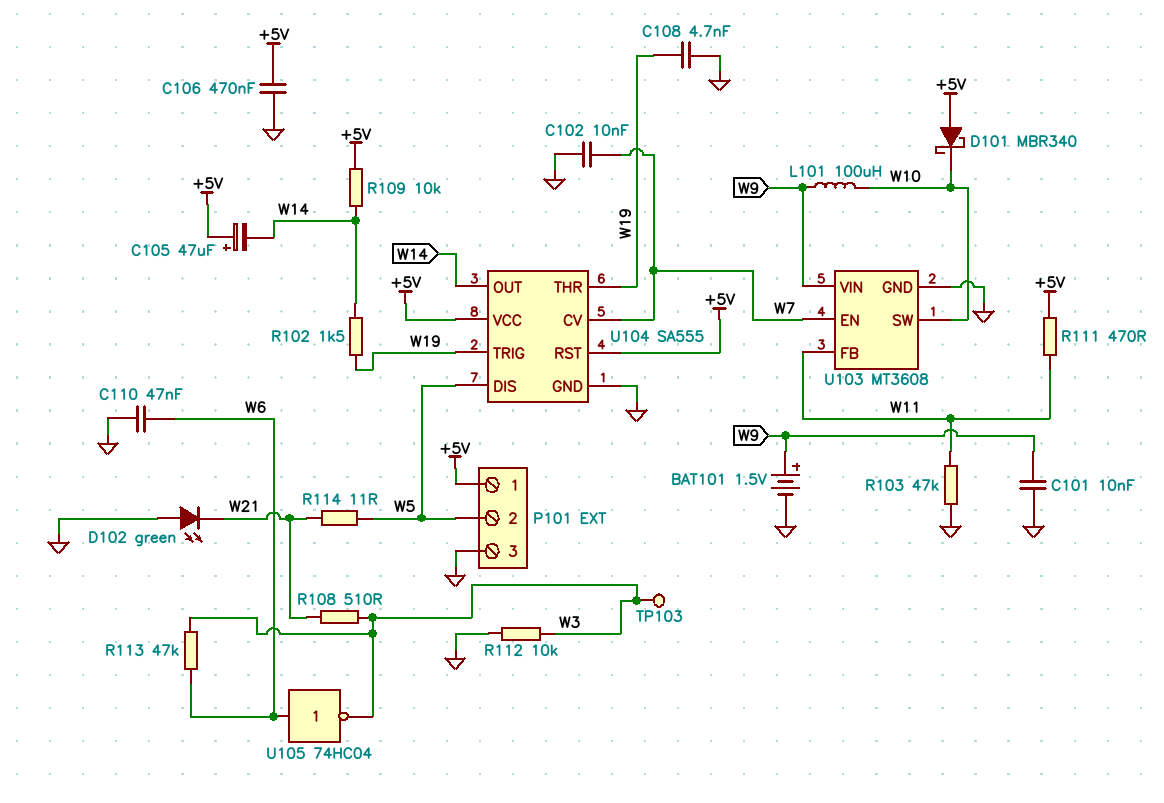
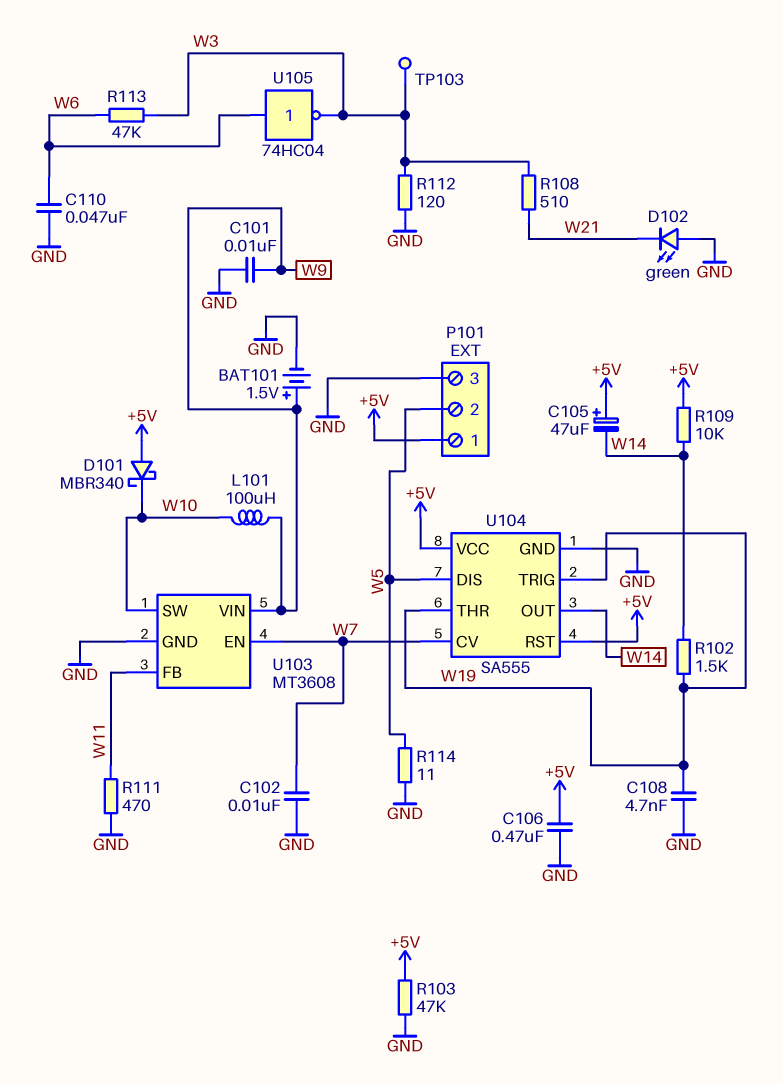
R103: 47k (GND, W11) -> 47k (+5V, GND)
R111: 470 (+5V, W11) -> 470 (GND, W11)
R112: 10k (GND, W3) -> 120 (GND, W3)
R114: 11 (W5, W21) -> 11 (GND, W5)

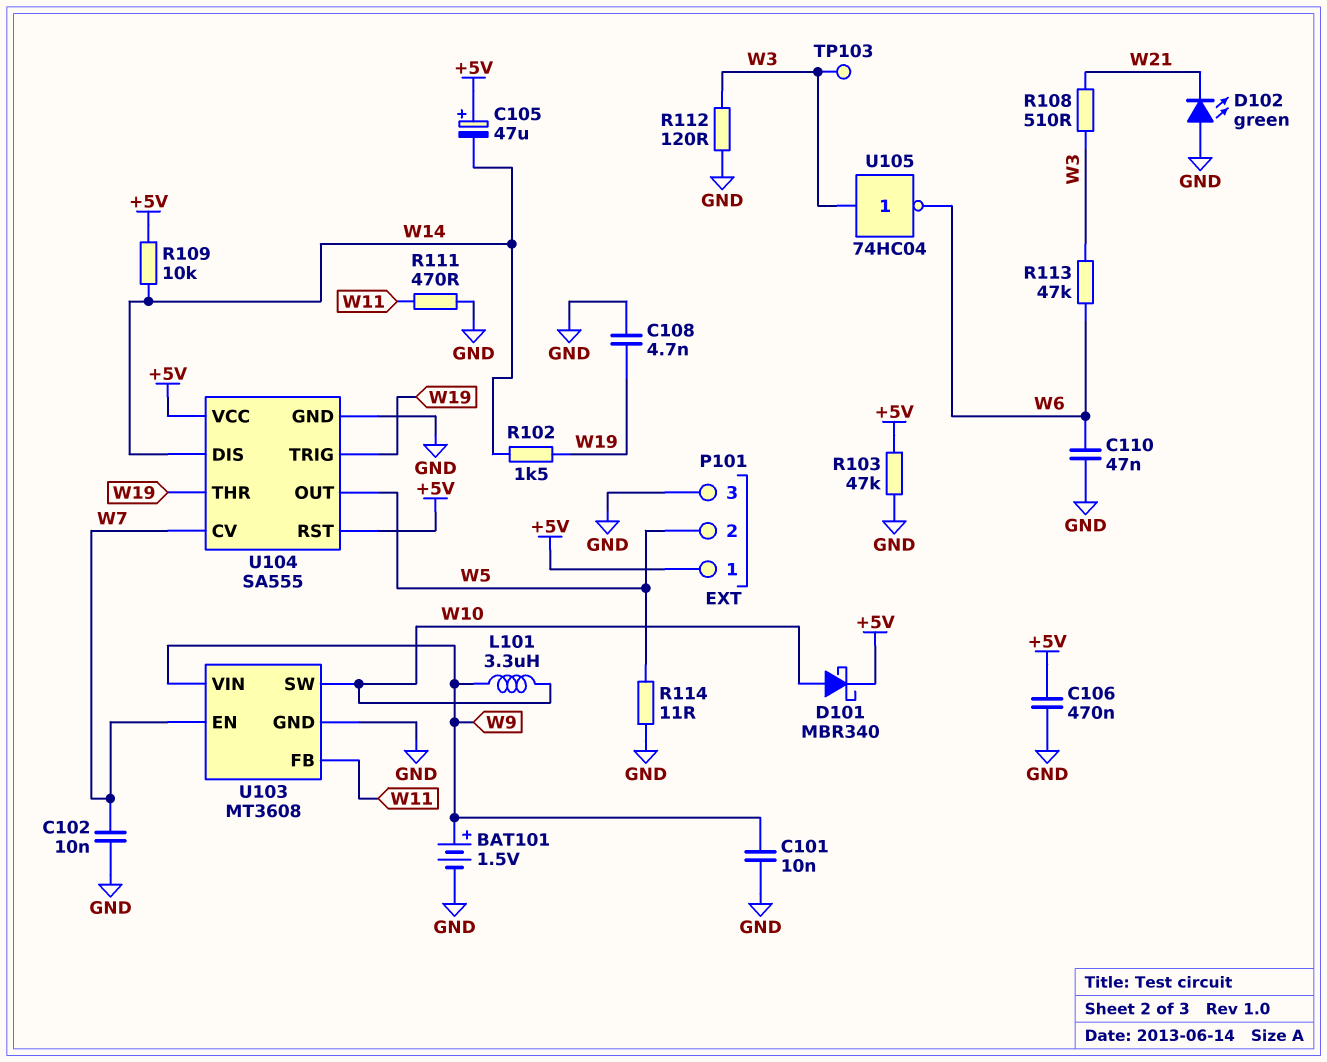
D101: schottky MBR340 (A +5V, K W10) -> schottky MBR340 (A W10, K +5V)
L101: 100uH (W9, W10) -> 3.3uH (W9, W10)
U104 pin DIS: W5 -> W14
U104 pin OUT: W14 -> W5
U105: NOT 74HC04 (in W6, out W3) -> NOT 74HC04 (in W3, out W6)

